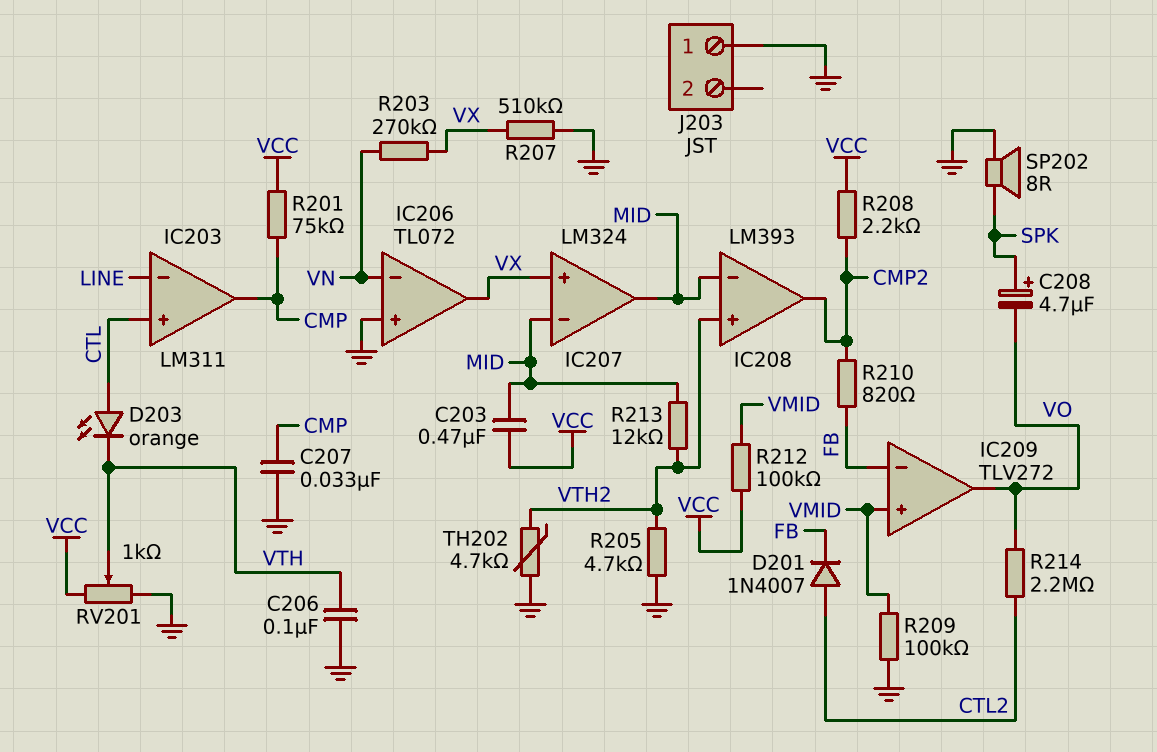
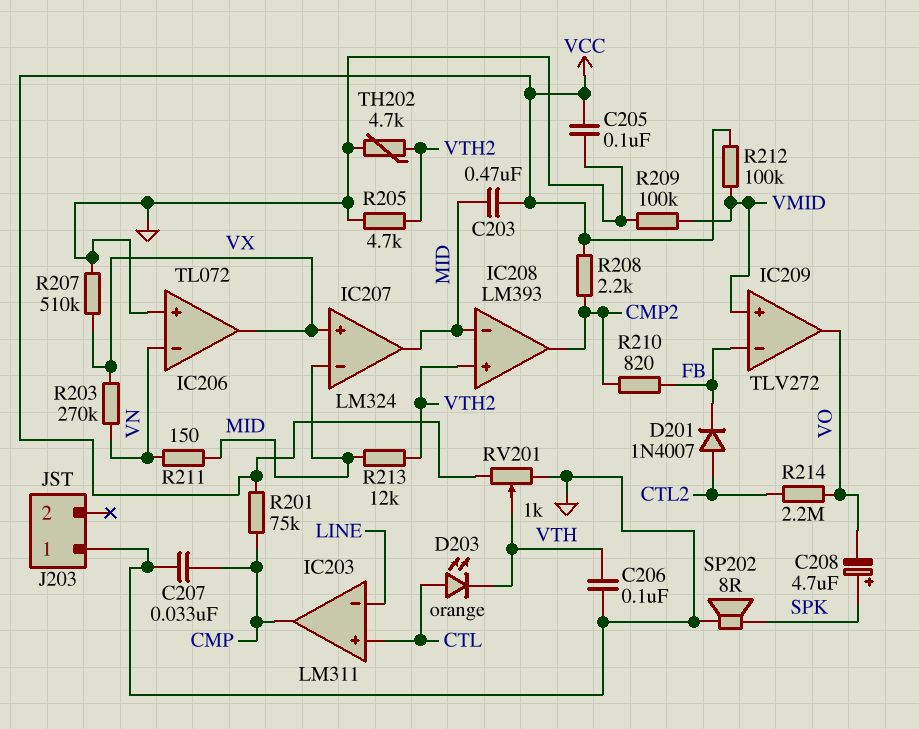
C205: none -> 100nF (GND, VCC)
R211: none -> 150 (MID, VN)

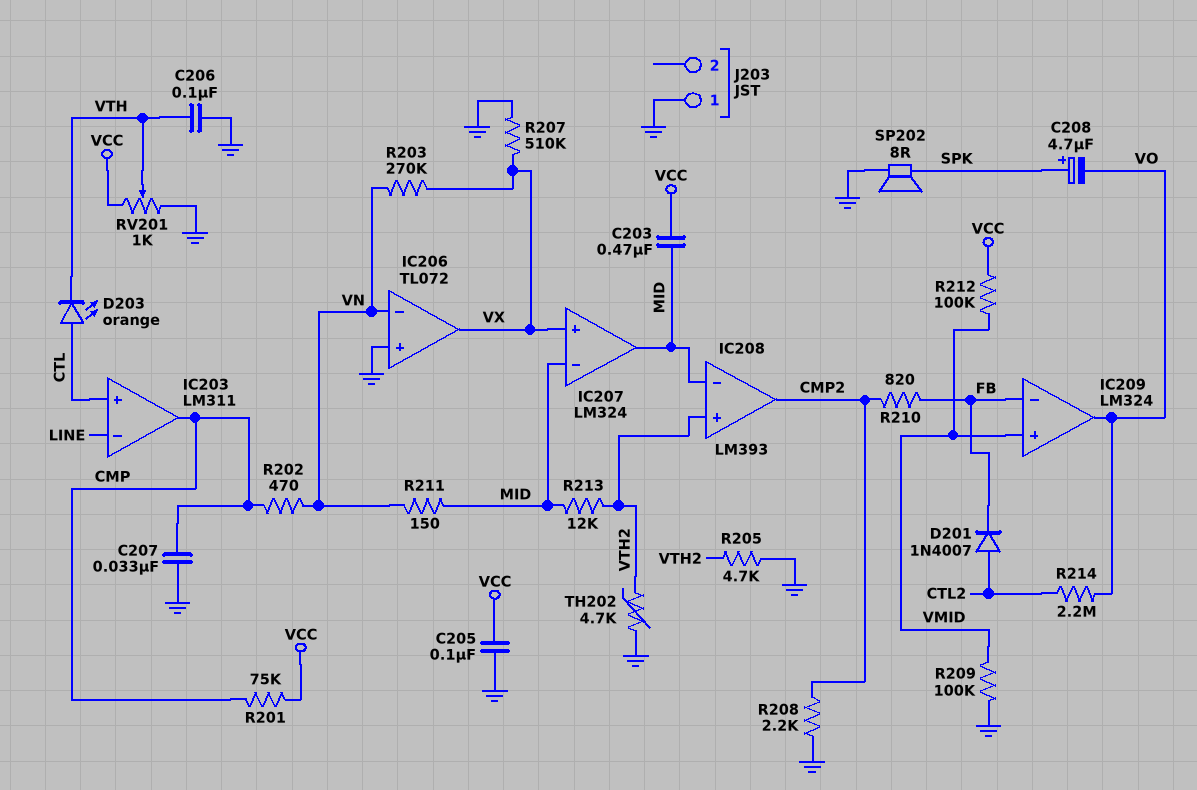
IC209: TLV272 -> LM324
R202: none -> 470 (CMP, VN)
R208: 2.2k (CMP2, VCC) -> 2.2k (CMP2, GND)

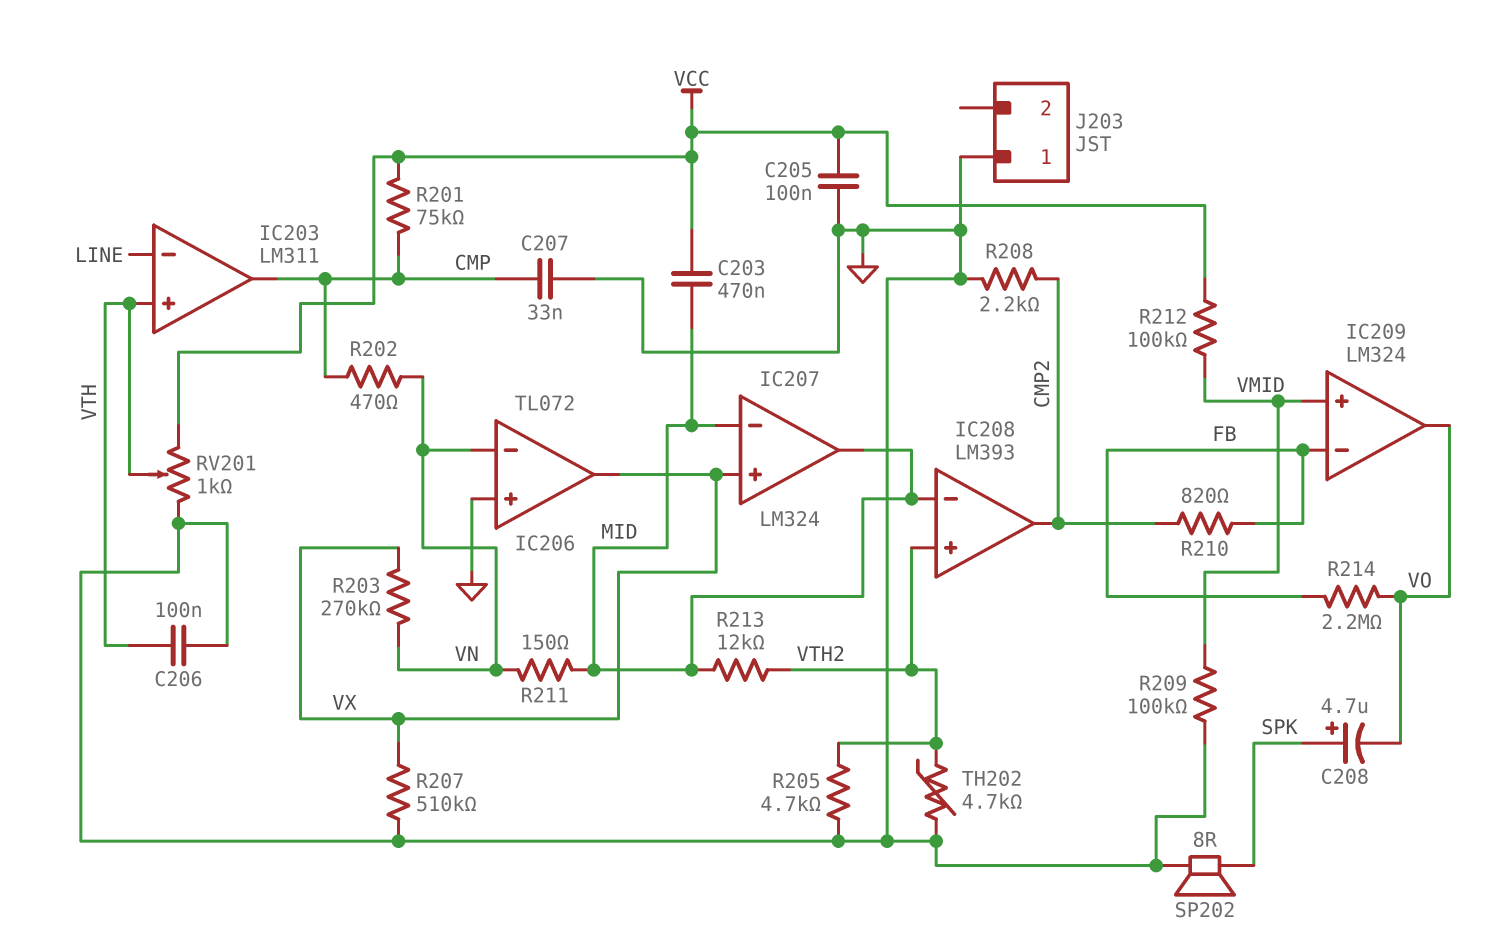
D201: diode 1N4007 (A CTL2, K FB) -> none
D203: LED orange (A CTL, K VTH) -> none
IC203 pin in+: CTL -> VTH
R214: 2.2M (CTL2, VO) -> 2.2M (FB, VO)

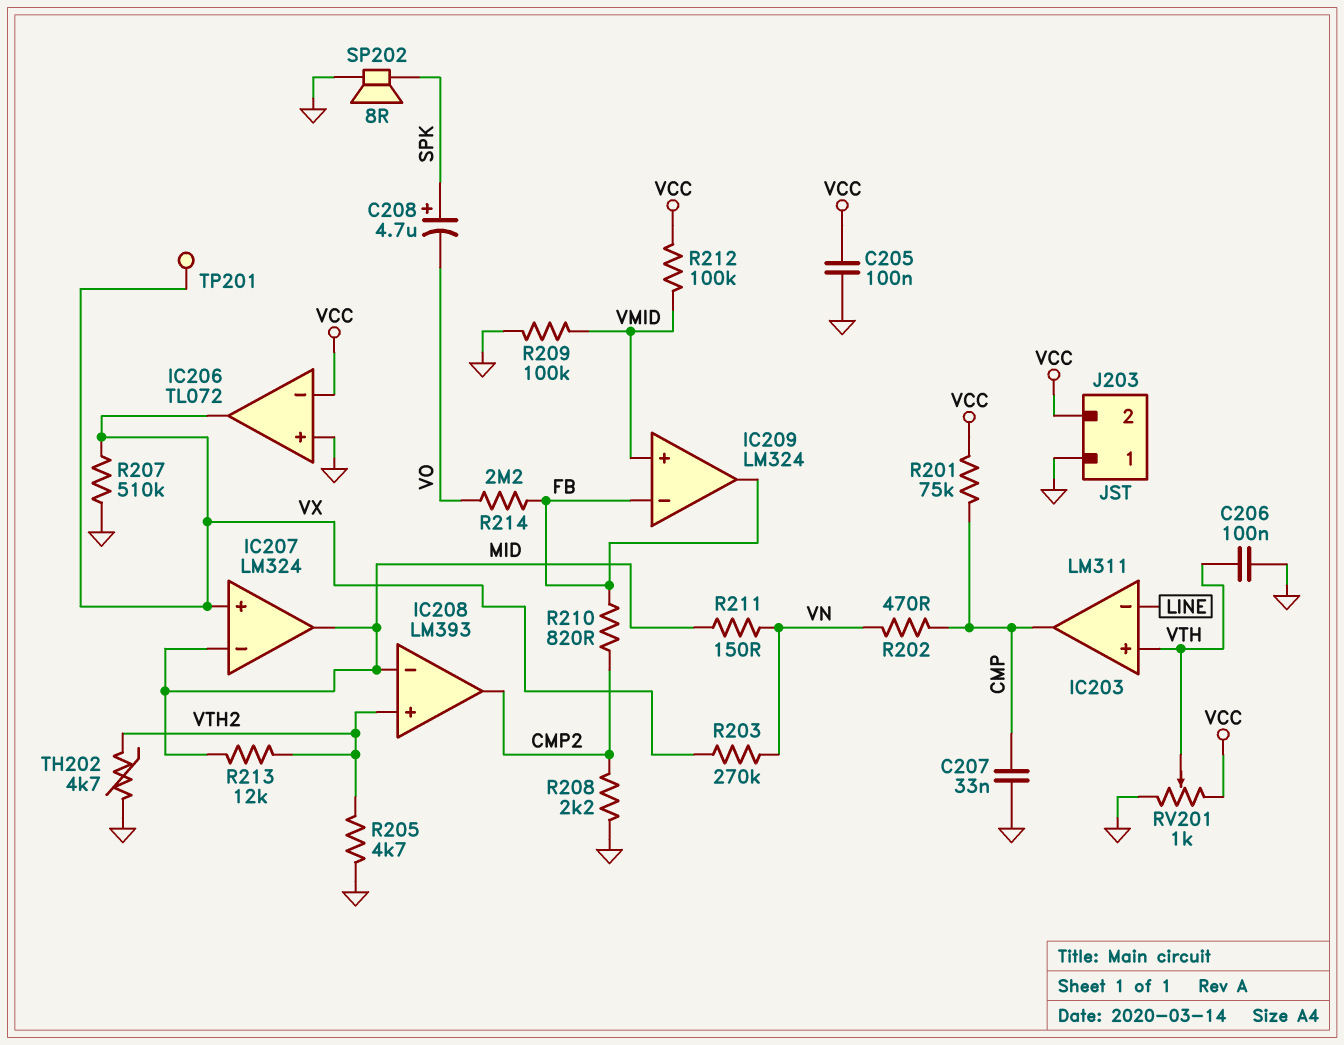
C203: 470nF (MID, VCC) -> none
IC206 pin in-: VN -> VCC
IC209 pin out: VO -> FB
J203 pin 2: none -> VCC
TP201: none -> test point (VX)

